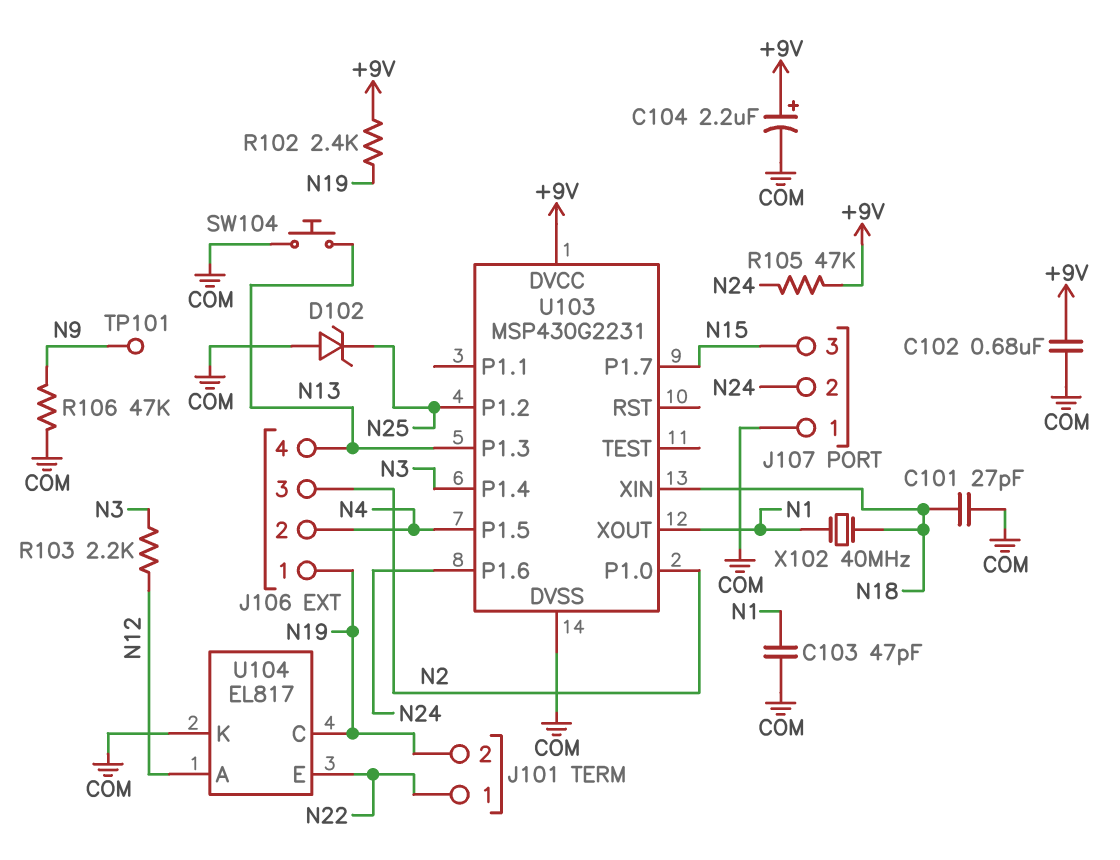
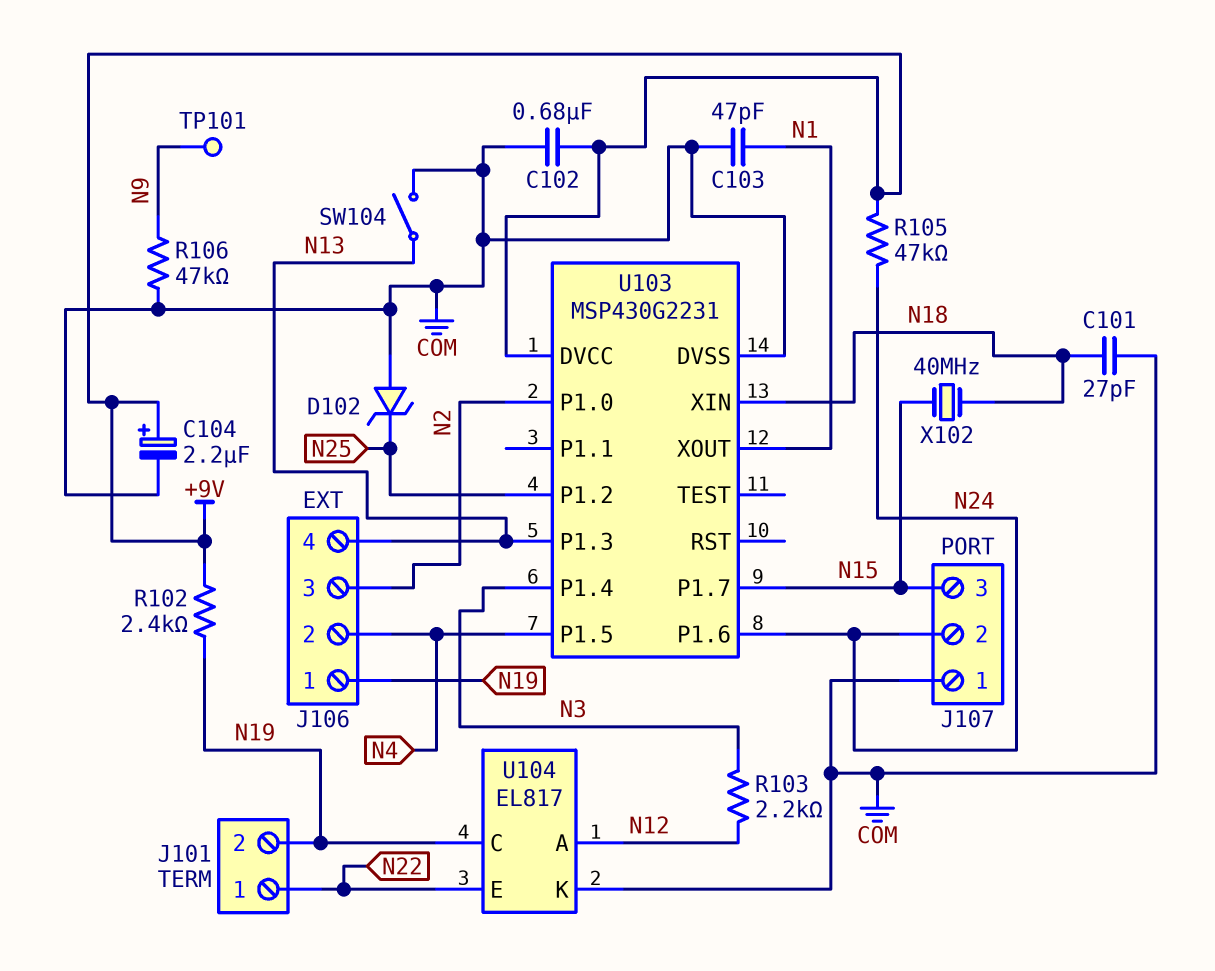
SW104: button (COM, N13) -> switch (COM, N13)
X102: 40MHz (N1, N18) -> 40MHz (N15, N18)

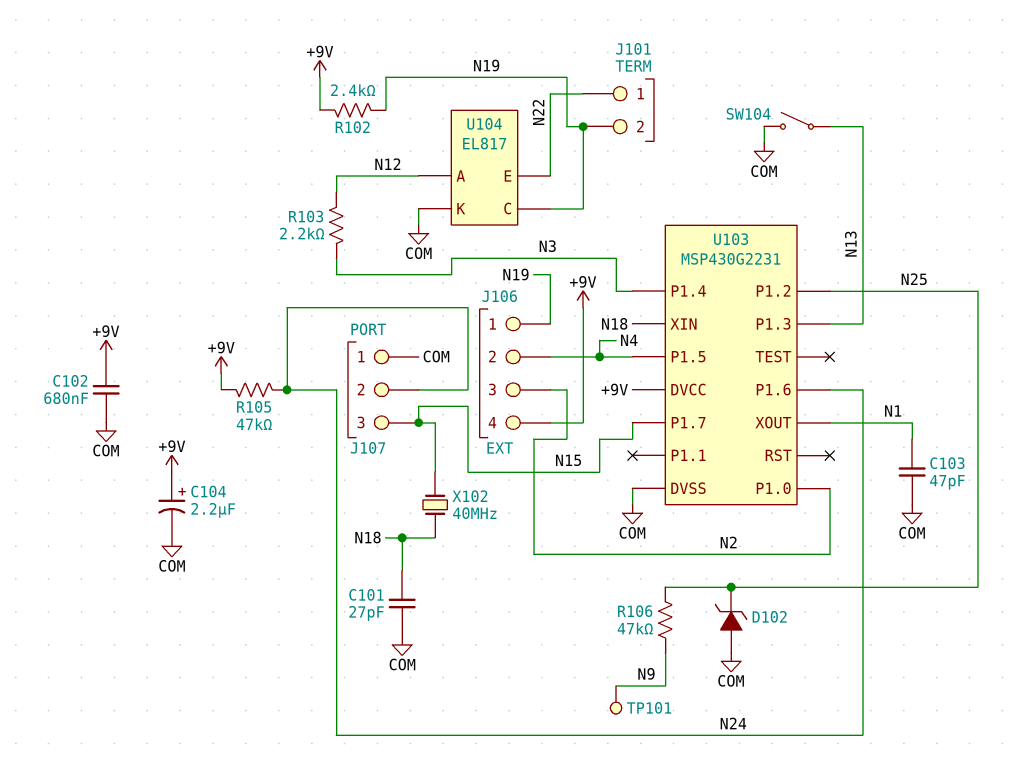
J106 pin 4: N13 -> +9V
R106: 47k (COM, N9) -> 47k (N9, N25)

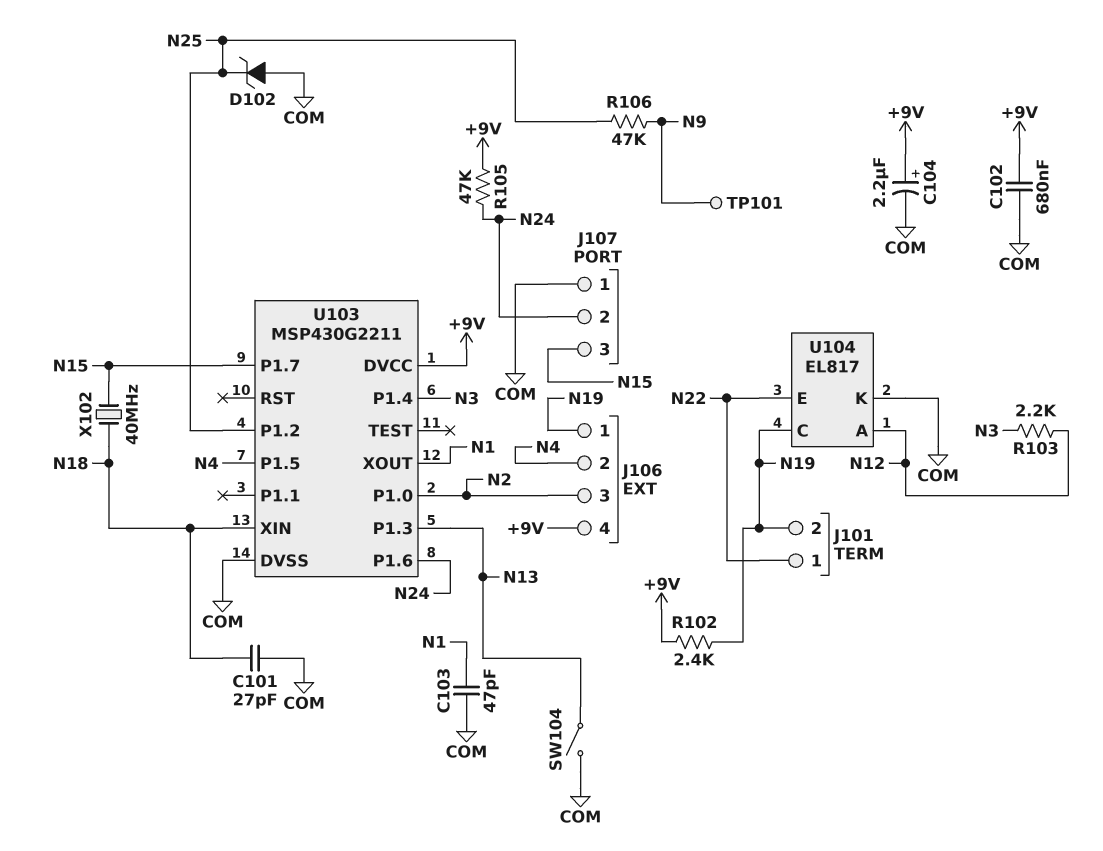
U103: MSP430G2231 -> MSP430G2211

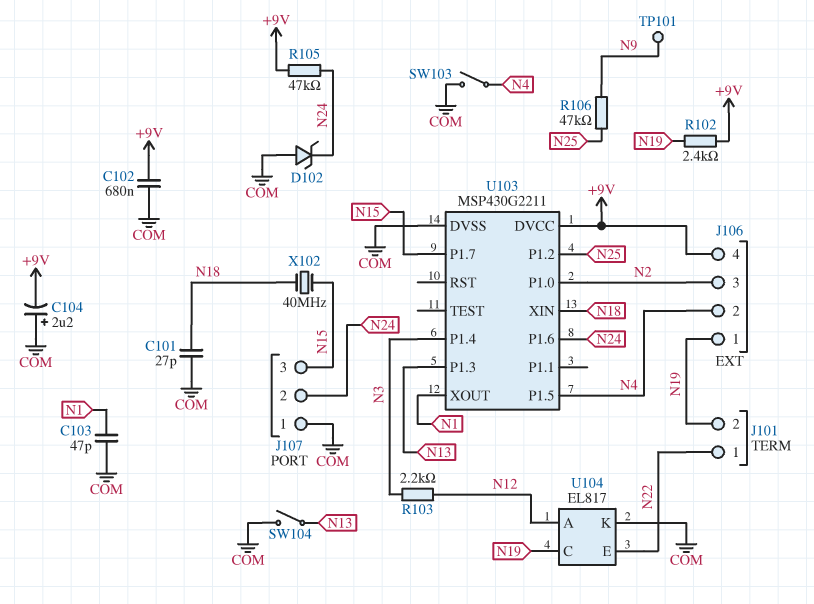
C104: 2.2uF (plus +9V, minus COM) -> 2.2uF (plus COM, minus +9V)
D102: zener (A COM, K N25) -> zener (A COM, K N24)
SW103: none -> switch (COM, N4)

